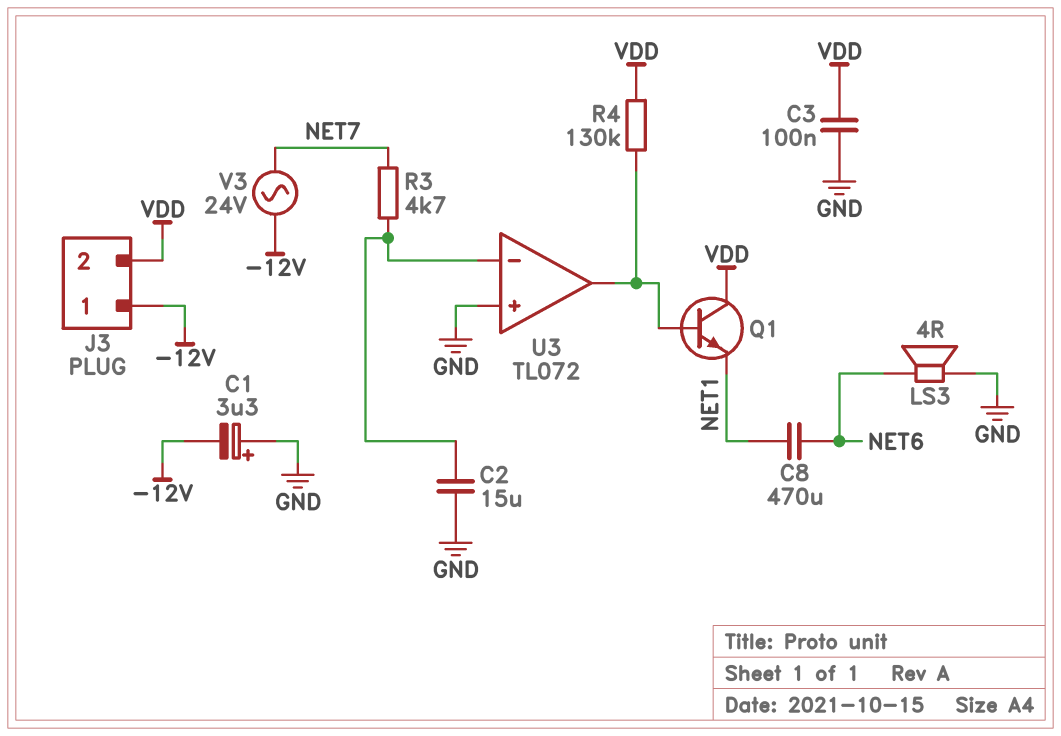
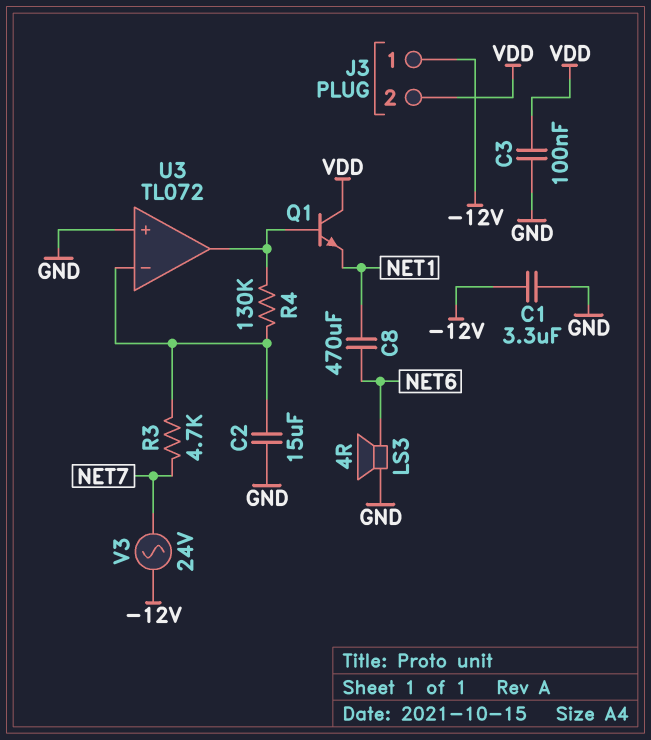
C1: 3.3uF (plus GND, minus -12V) -> 3.3uF (-12V, GND)
R4: 130k (U3/out, VDD) -> 130k (U3/in-, U3/out)

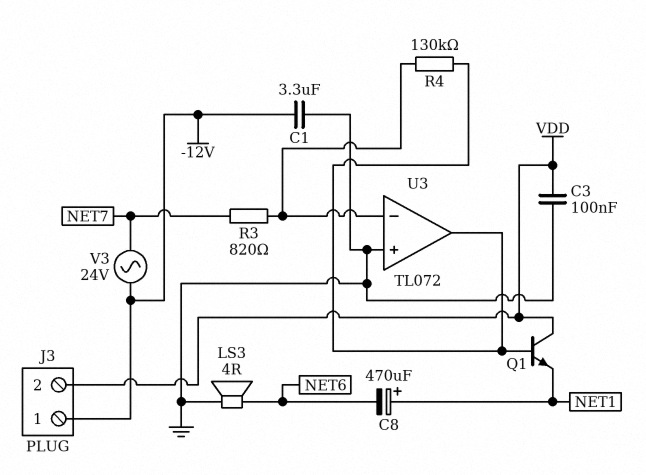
C2: 15uF (GND, U3/in-) -> none
C8: 470uF (NET1, NET6) -> 470uF (plus NET1, minus NET6)
R3: 4.7k (NET7, U3/in-) -> 820 (NET7, U3/in-)

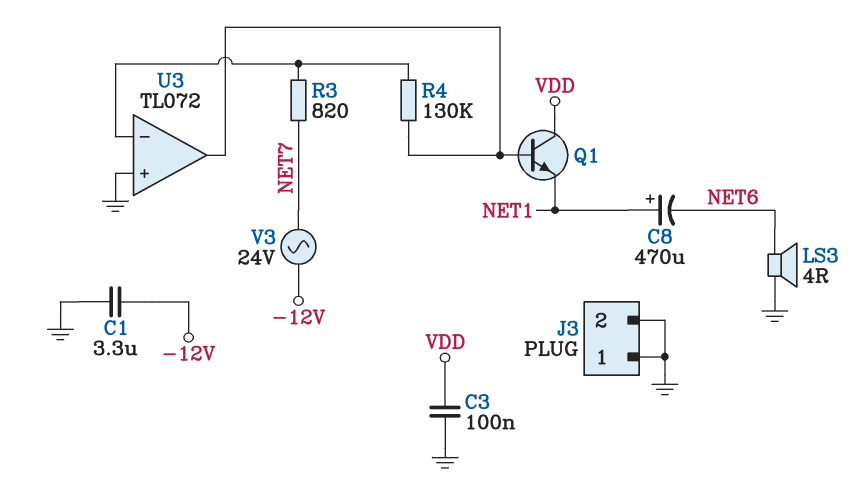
J3 pin 1: -12V -> GND
J3 pin 2: VDD -> GND

